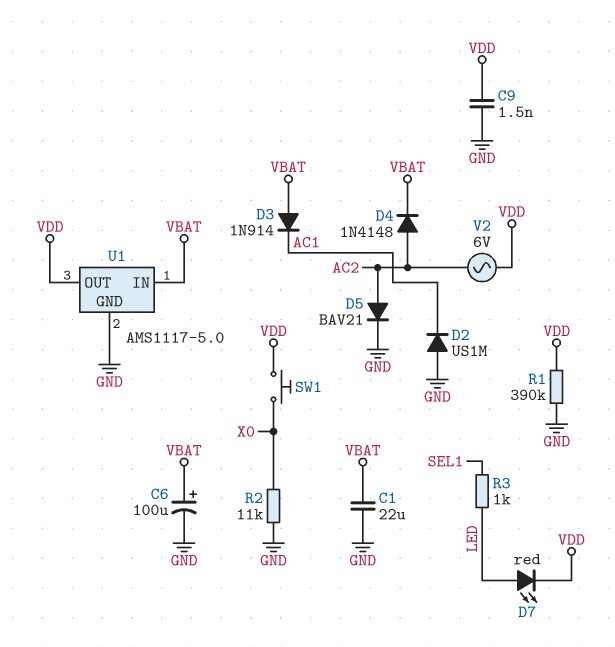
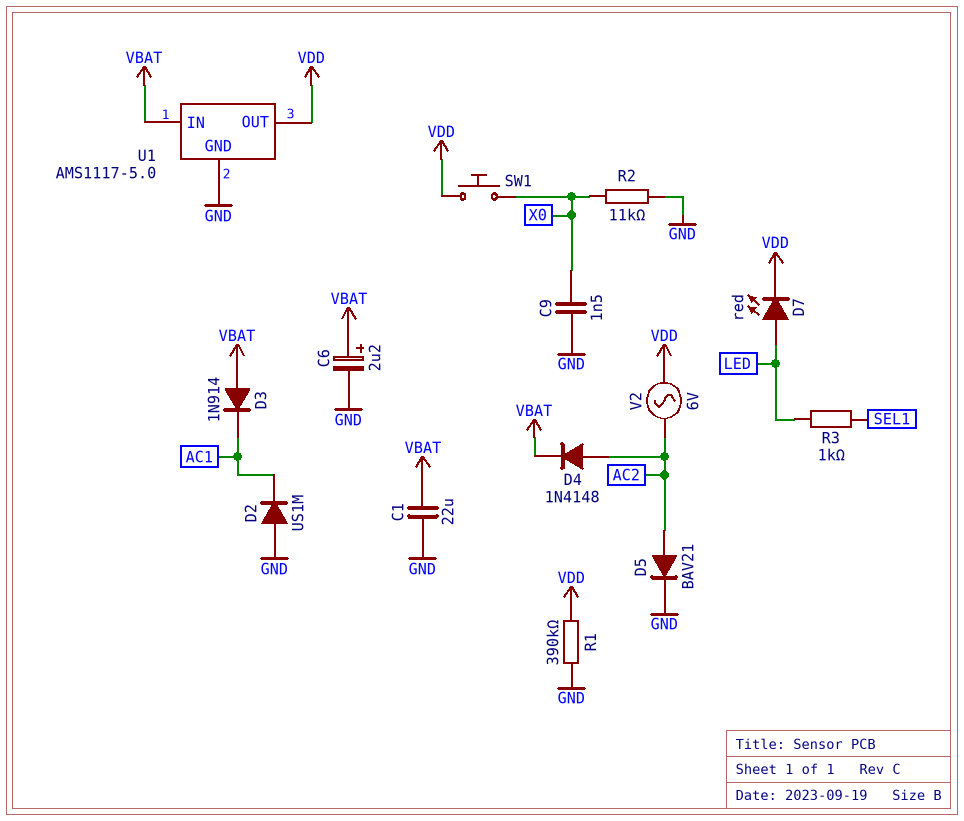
C6: 100uF (plus VBAT, minus GND) -> 2.2uF (plus VBAT, minus GND)
C9: 1.5nF (GND, VDD) -> 1.5nF (GND, X0)

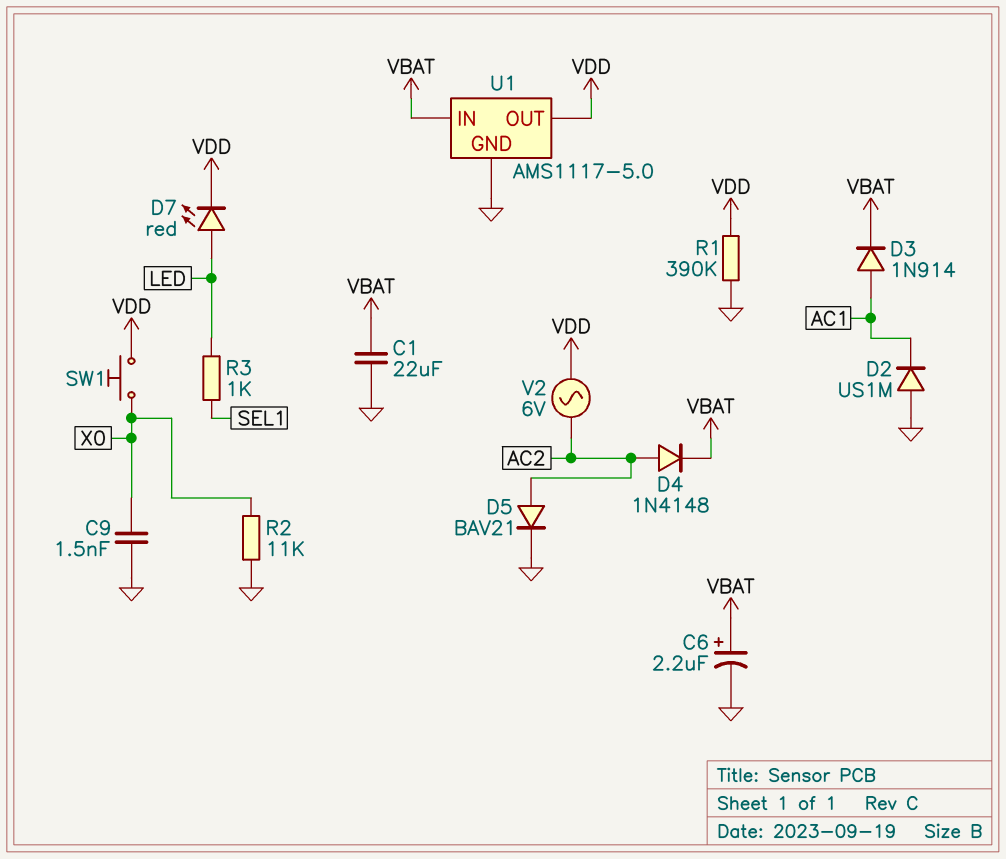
D3: diode 1N914 (A VBAT, K AC1) -> diode 1N914 (A AC1, K VBAT)

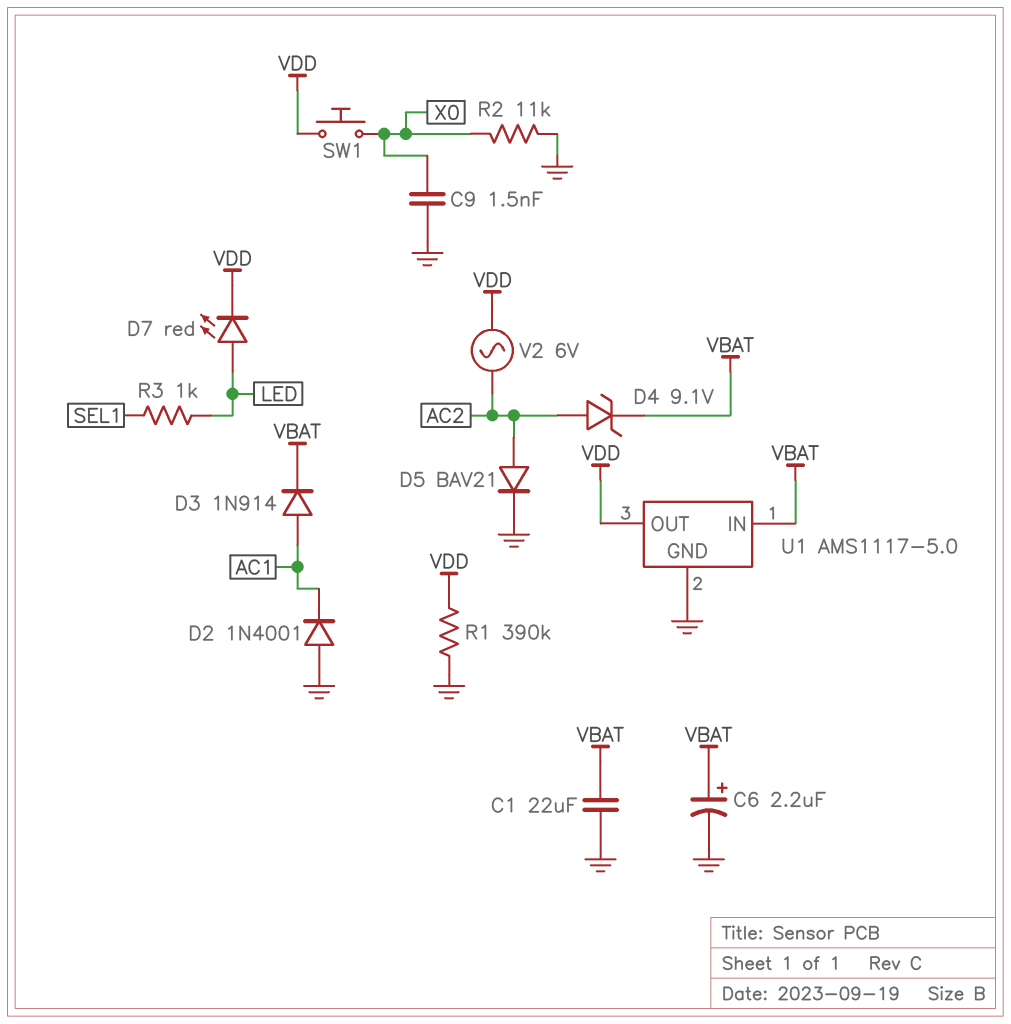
D2: diode US1M (A GND, K AC1) -> diode 1N4001 (A GND, K AC1)
D4: diode 1N4148 (A AC2, K VBAT) -> zener 9.1V (A AC2, K VBAT)

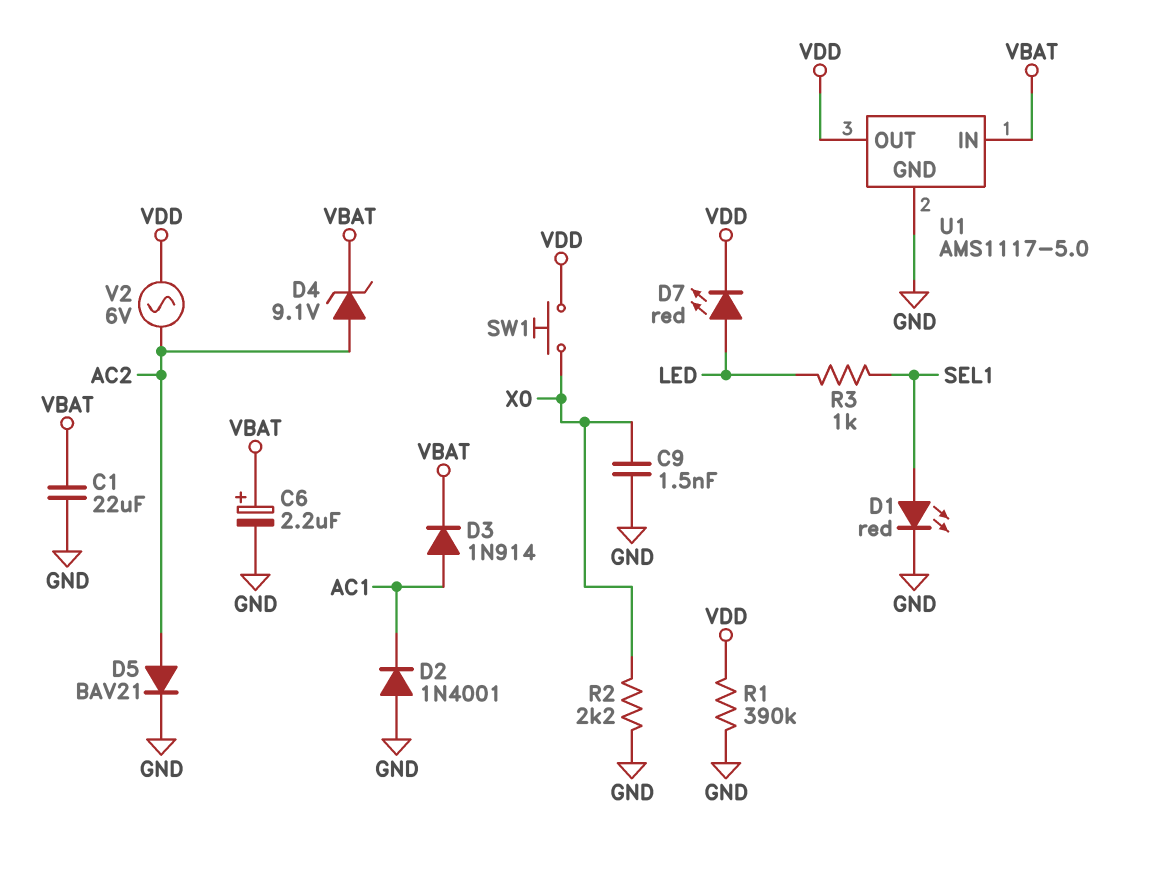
D1: none -> LED red (A SEL1, K GND)
R2: 11k (GND, X0) -> 2.2k (GND, X0)

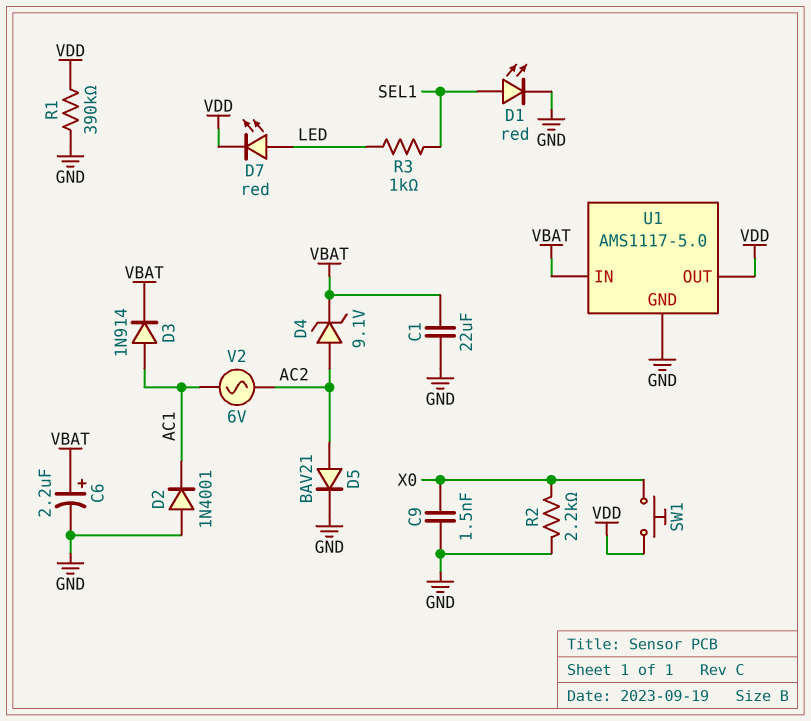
V2: AC 6V (AC2, VDD) -> AC 6V (AC1, AC2)

